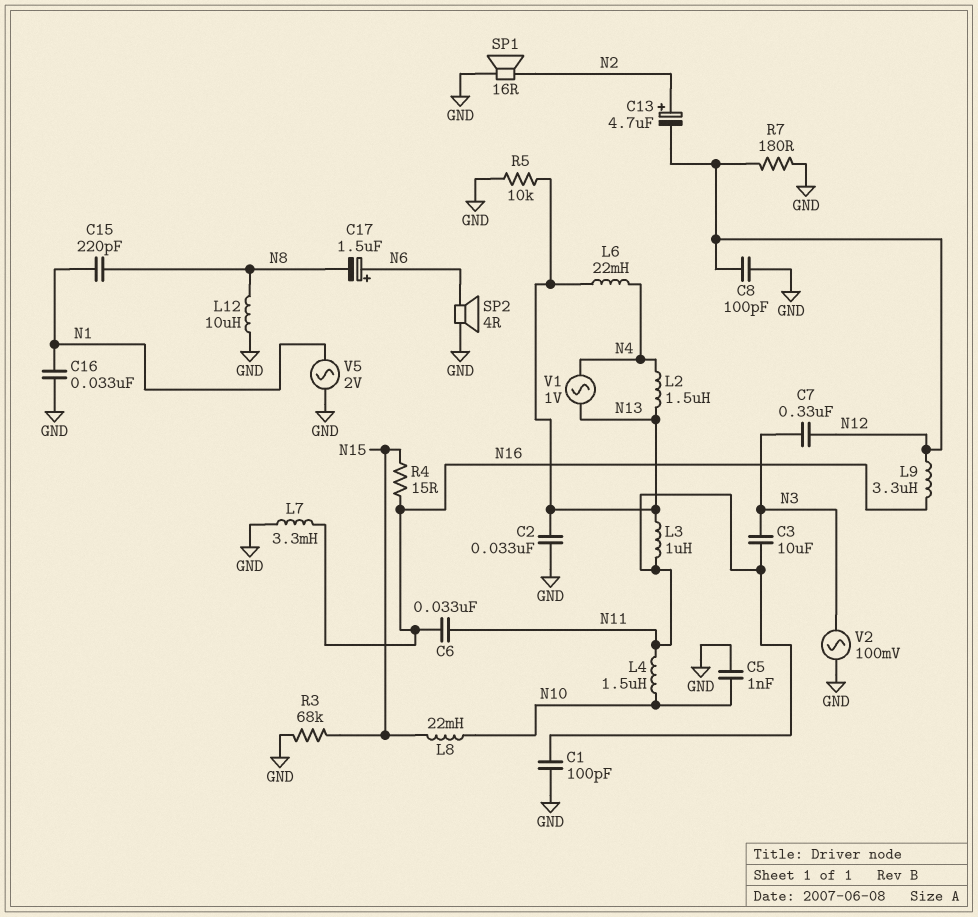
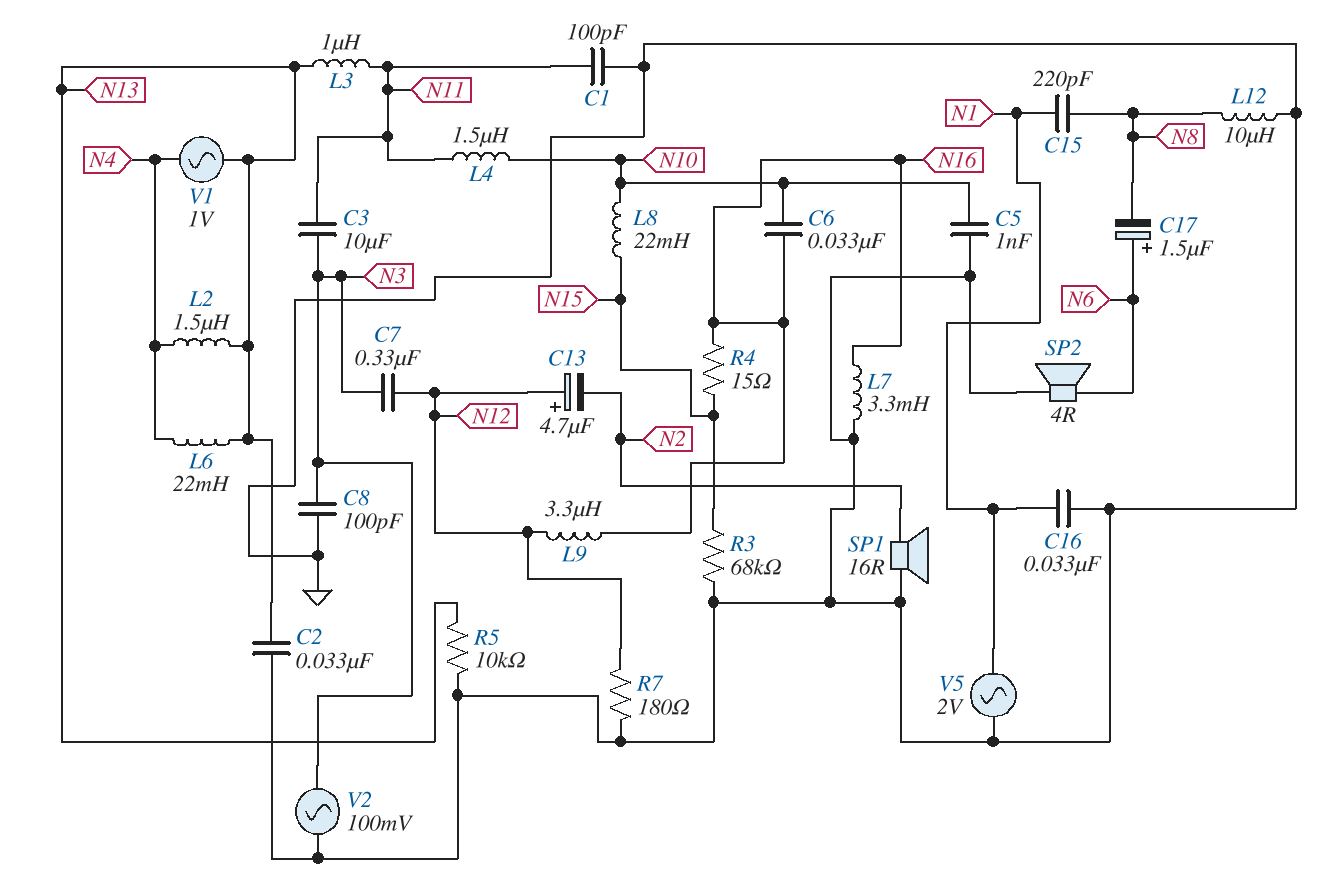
C6: 33nF (N11, N16) -> 33nF (N10, N16)
C8: 100pF (GND, N12) -> 100pF (GND, N3)
C13: 4.7uF (plus N2, minus N12) -> 4.7uF (plus N12, minus N2)

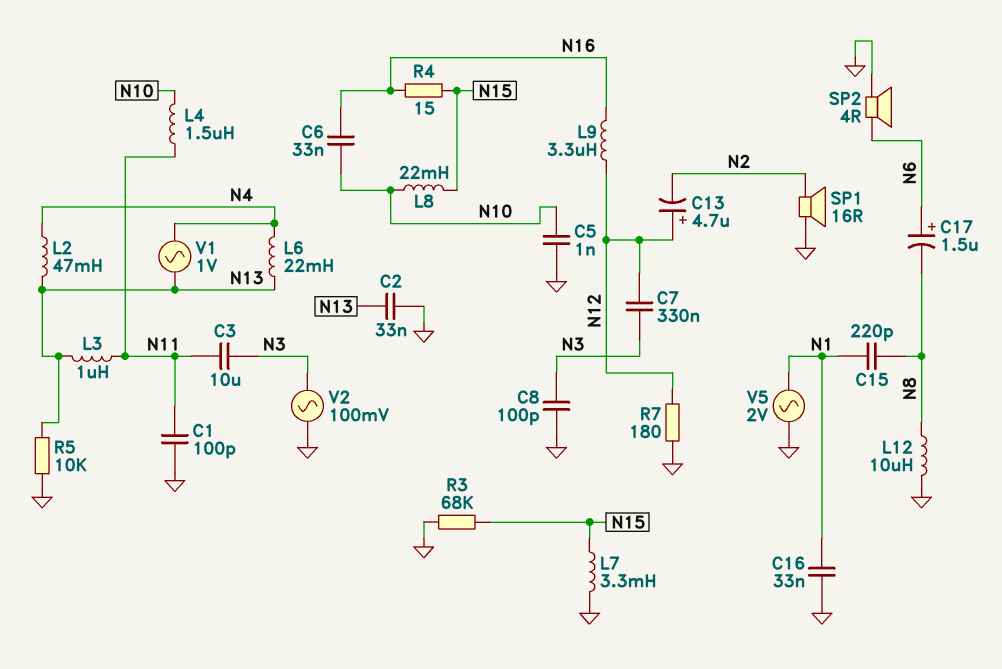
L2: 1.5uH (N4, N13) -> 47mH (N4, N13)
L7: 3.3mH (GND, N16) -> 3.3mH (GND, N15)

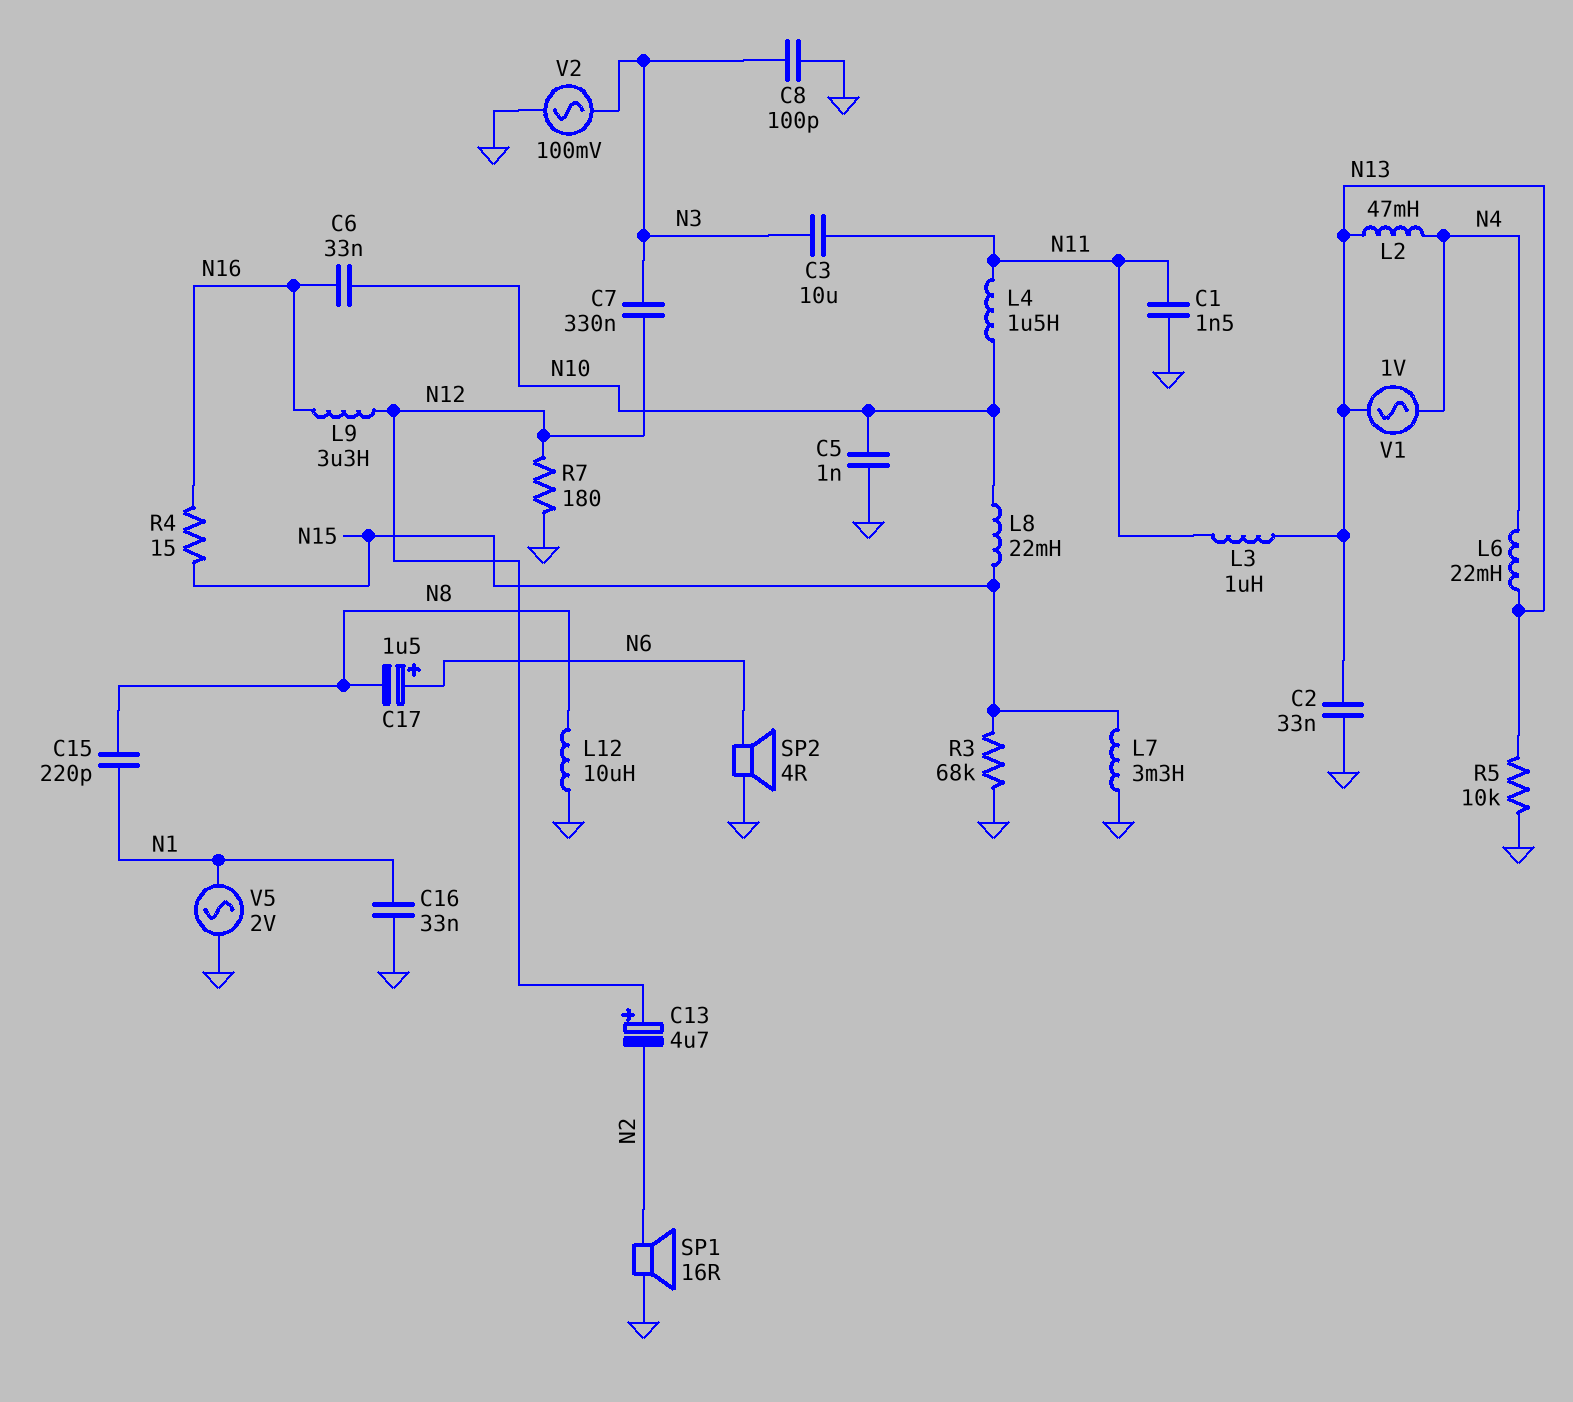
C1: 100pF (GND, N11) -> 1.5nF (GND, N11)

